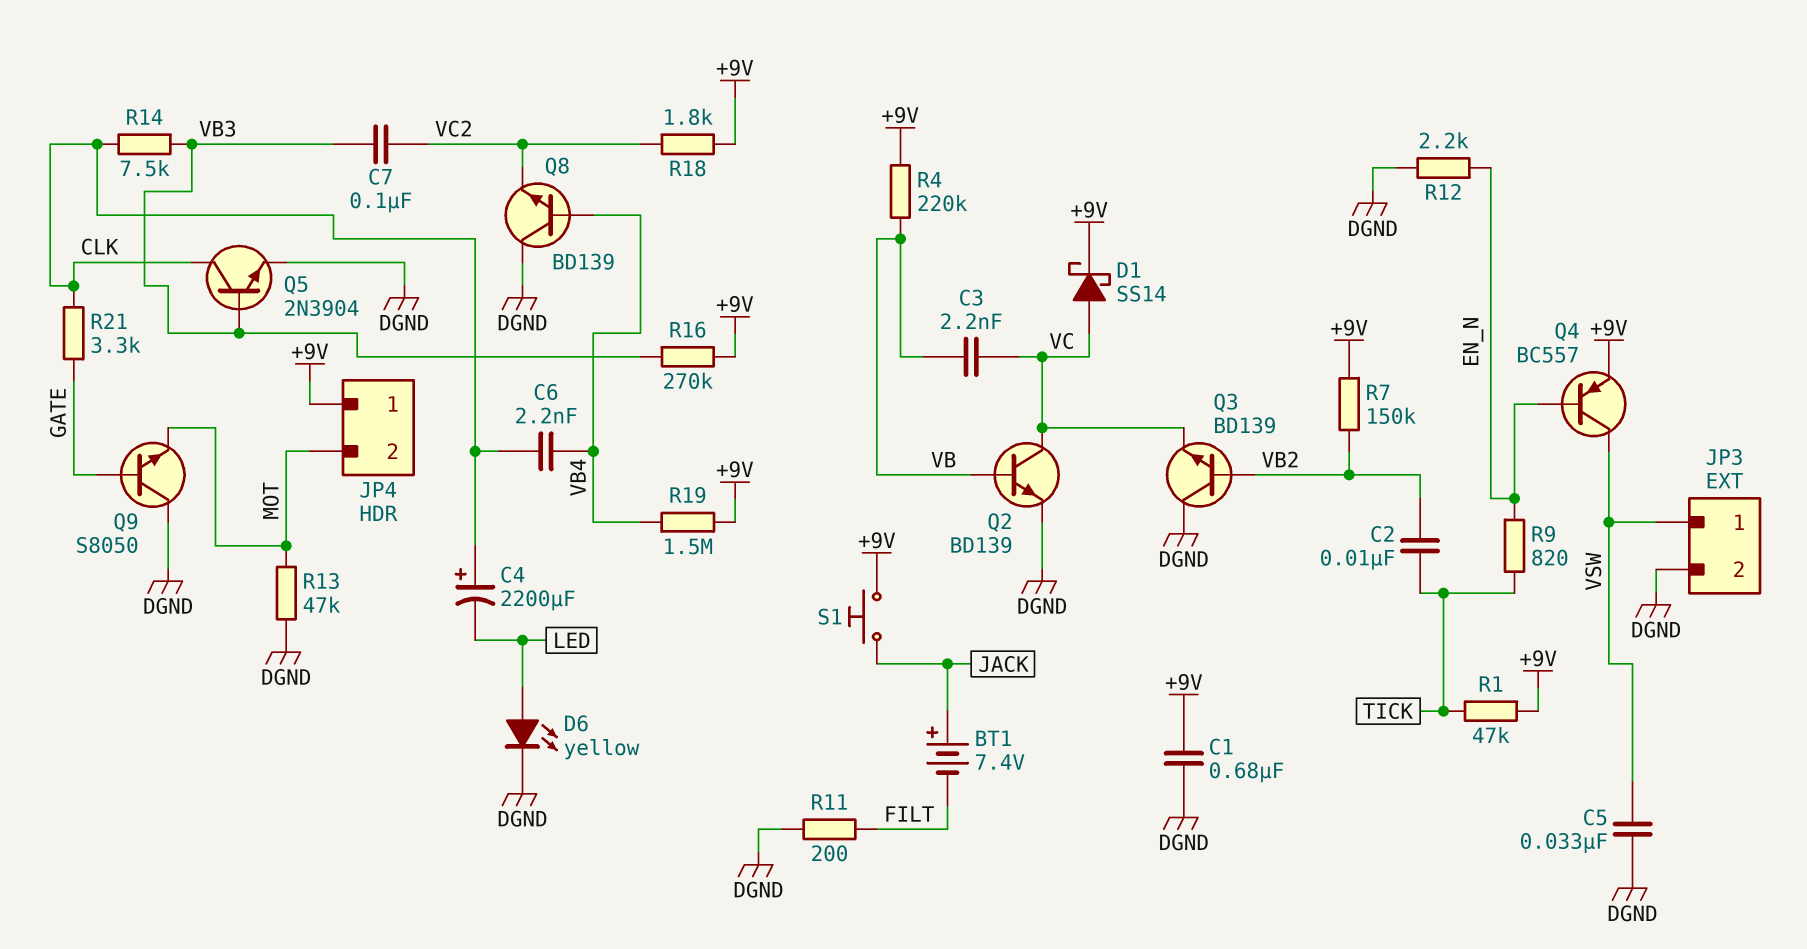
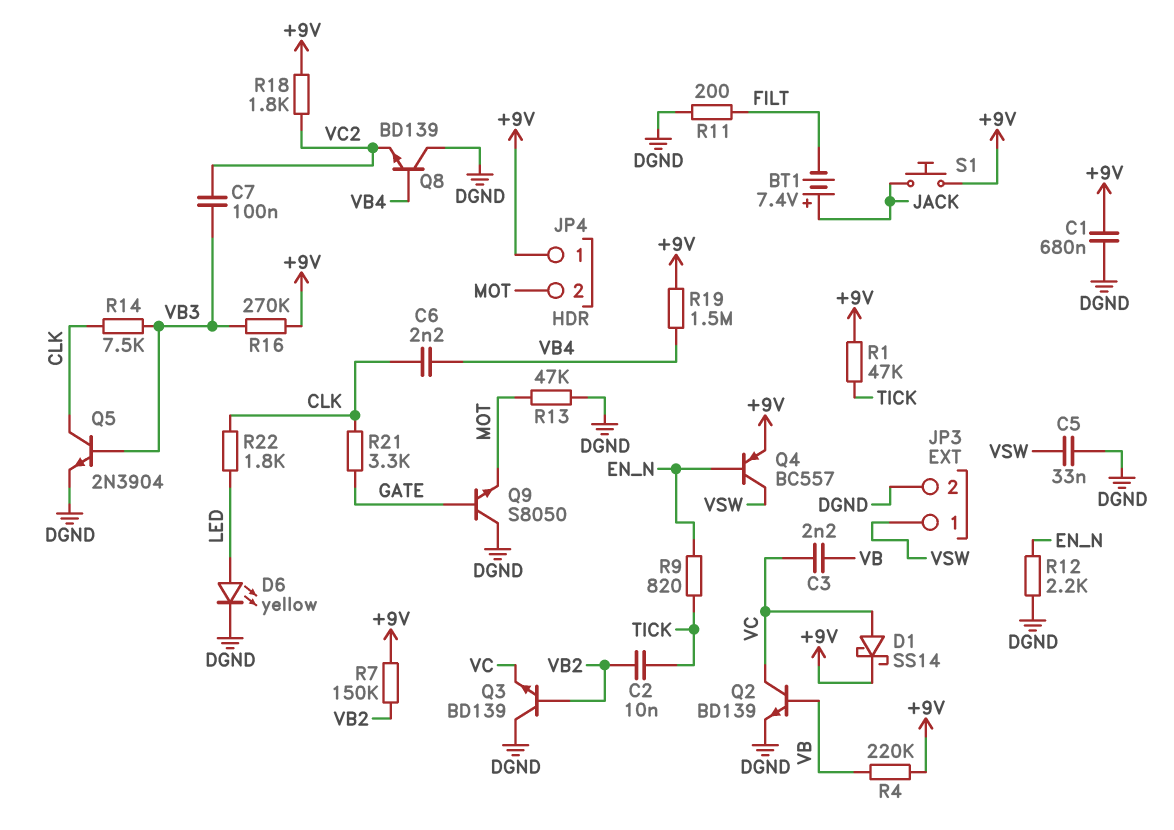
C4: 2200uF (plus CLK, minus LED) -> none
R22: none -> 1.8k (CLK, LED)

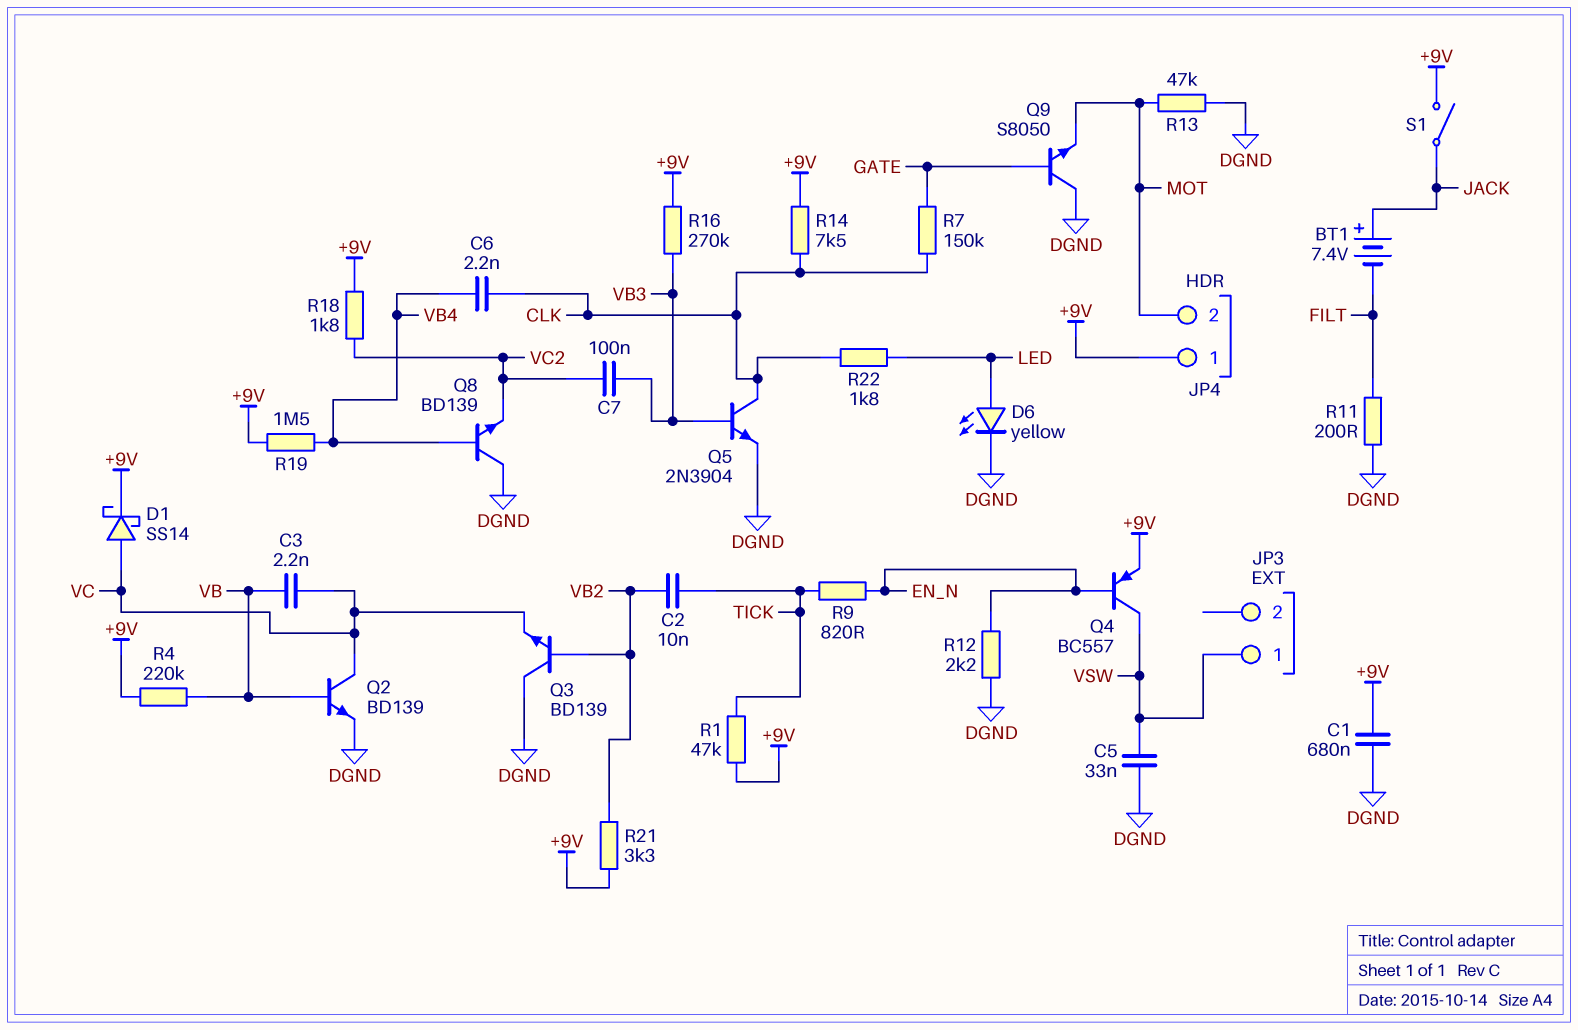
JP3 pin 2: DGND -> none
R7: 150k (+9V, VB2) -> 150k (CLK, GATE)
R14: 7.5k (CLK, VB3) -> 7.5k (+9V, CLK)
R21: 3.3k (CLK, GATE) -> 3.3k (+9V, VB2)
S1: button (+9V, JACK) -> switch (+9V, JACK)

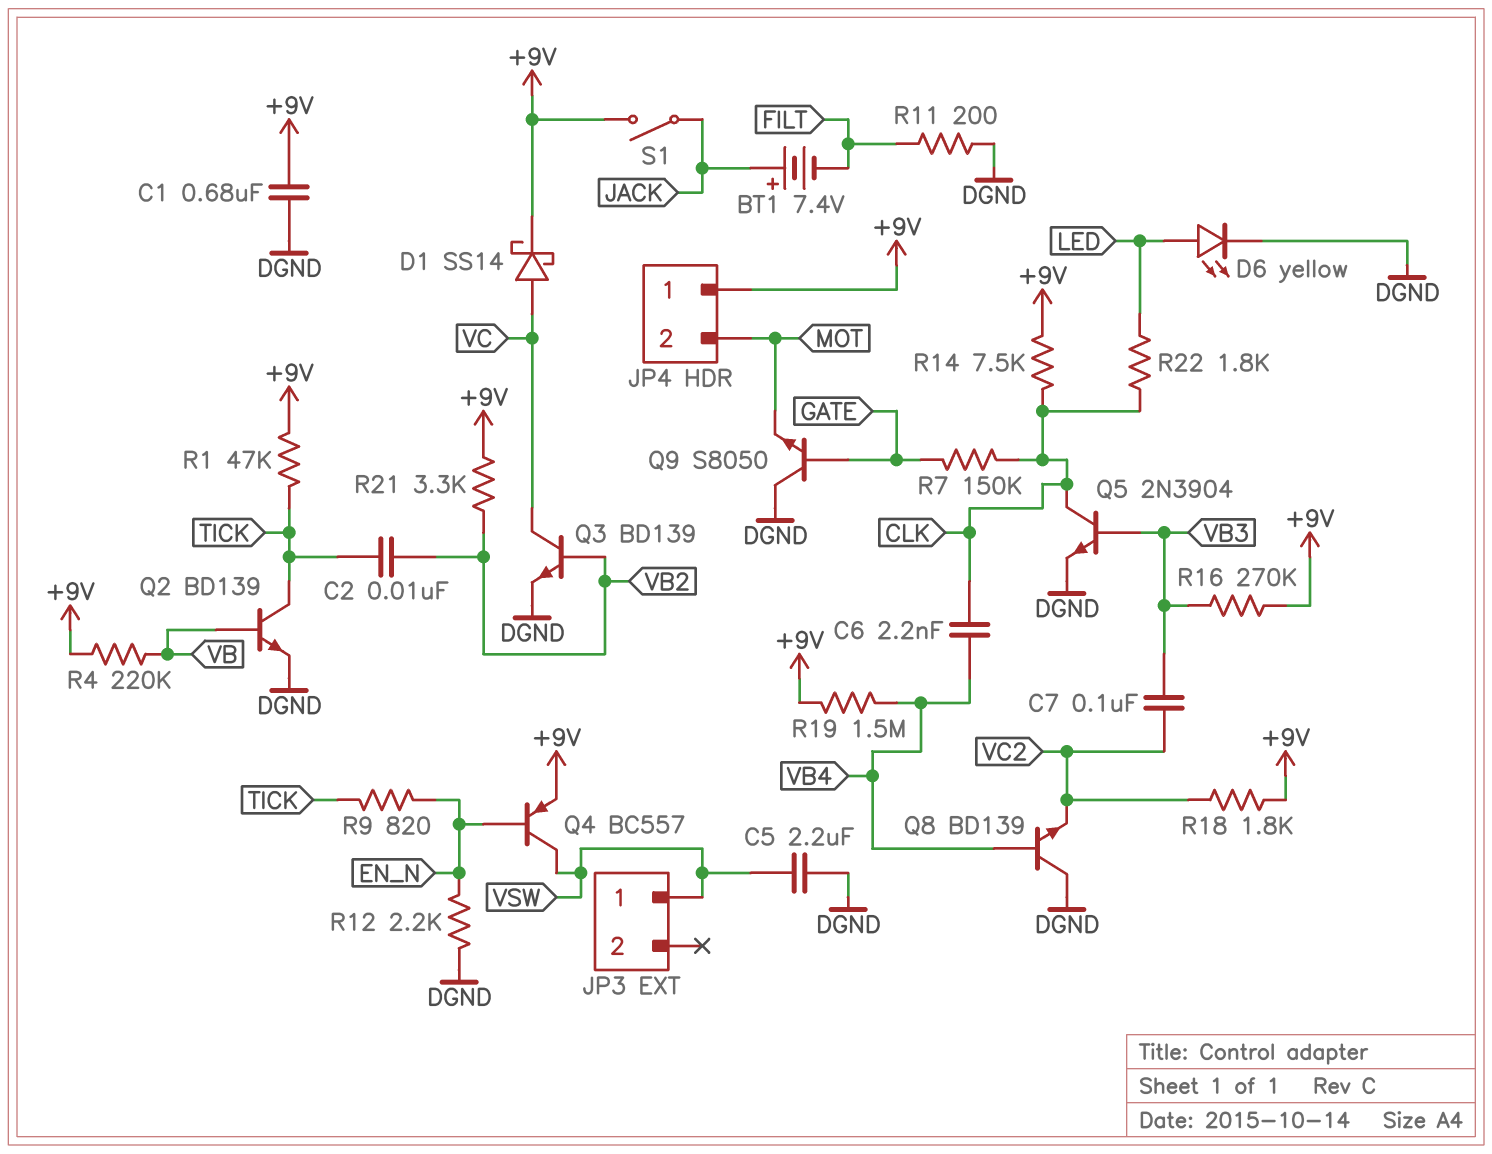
C3: 2.2nF (VB, VC) -> none
C5: 33nF (DGND, VSW) -> 2.2uF (DGND, VSW)
Q2: NPN BD139 (B VB, C VC, E DGND) -> NPN BD139 (B VB, C TICK, E DGND)
Q3: NPN BD139 (B VB2, C DGND, E VC) -> NPN BD139 (B VB2, C VC, E DGND)
R13: 47k (DGND, MOT) -> none

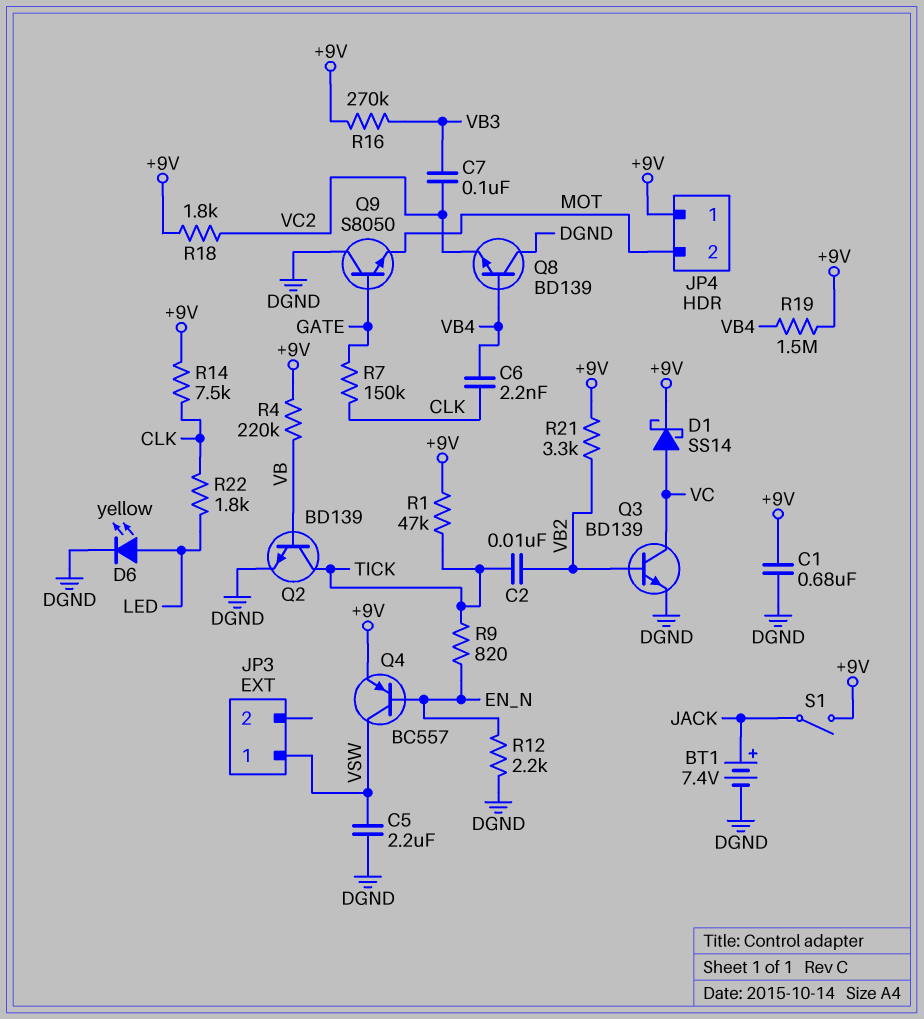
BT1: 7.4V (plus JACK, minus FILT) -> 7.4V (plus JACK, minus DGND)
Q5: NPN 2N3904 (B VB3, C CLK, E DGND) -> none
R11: 200 (DGND, FILT) -> none

